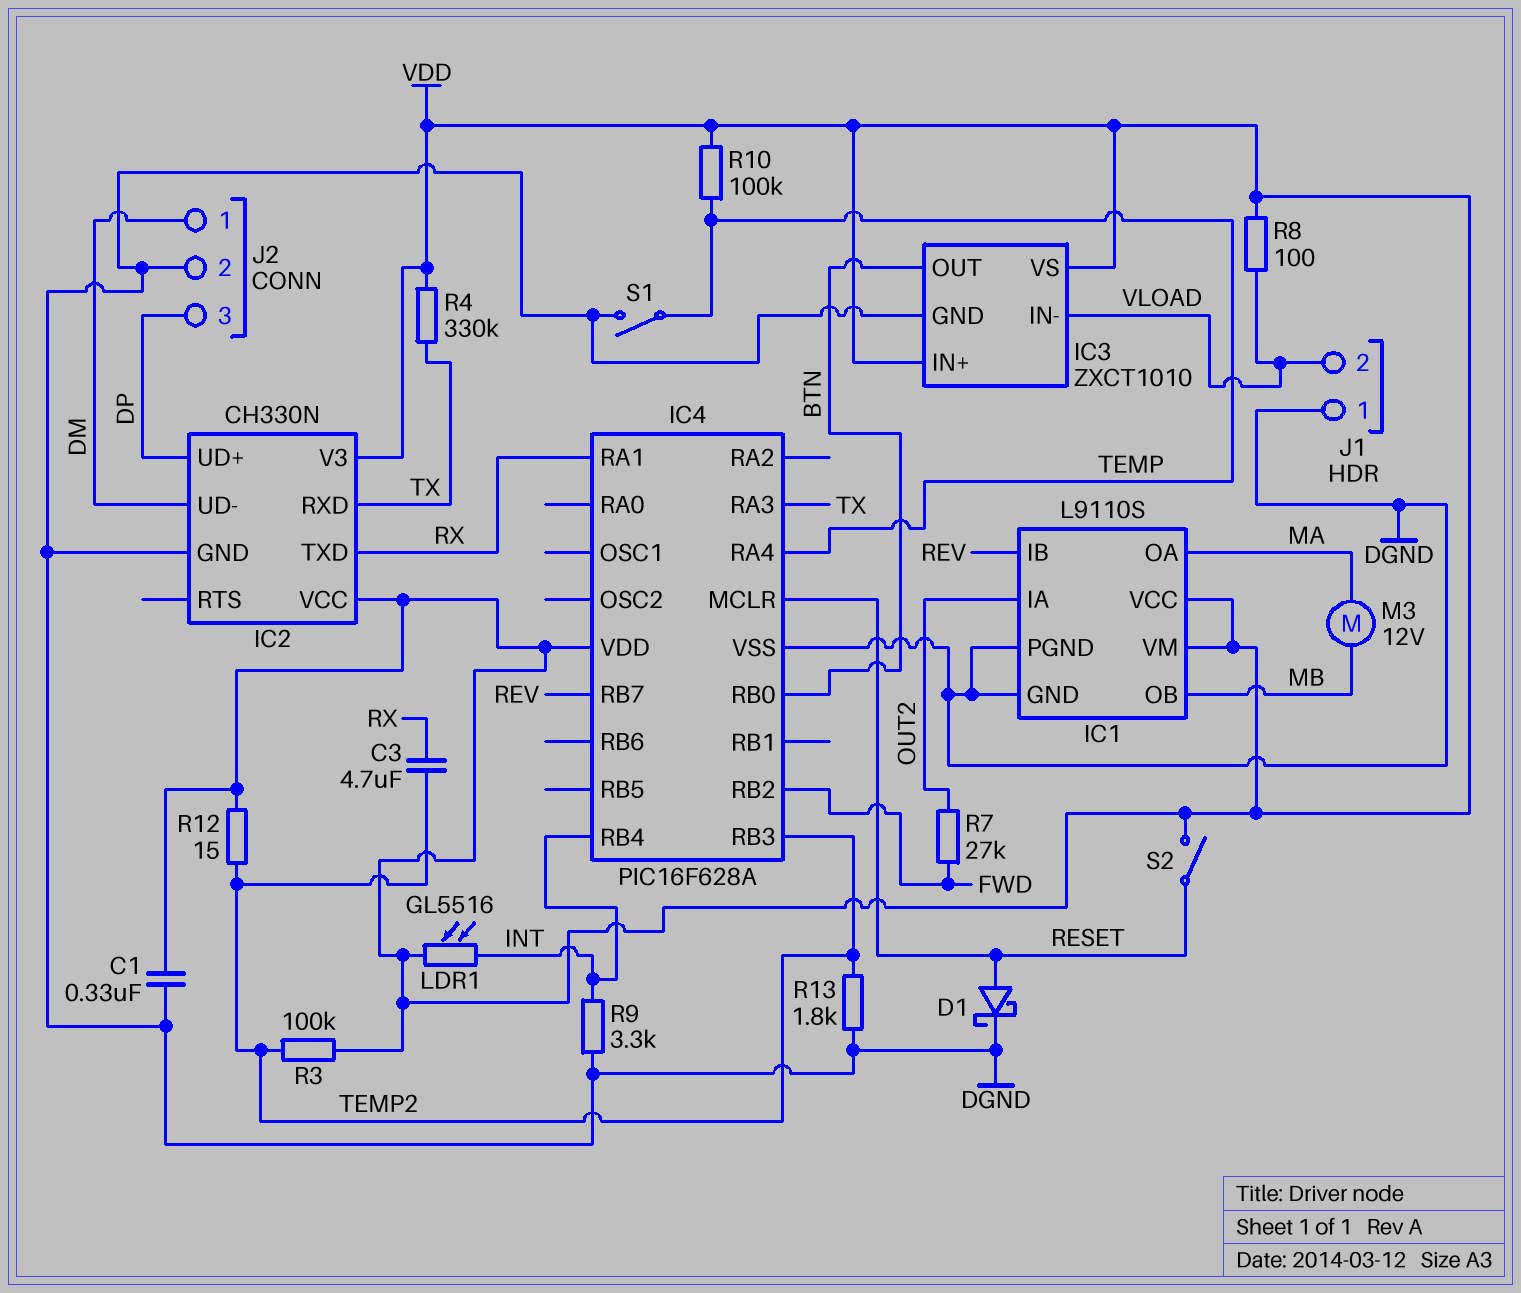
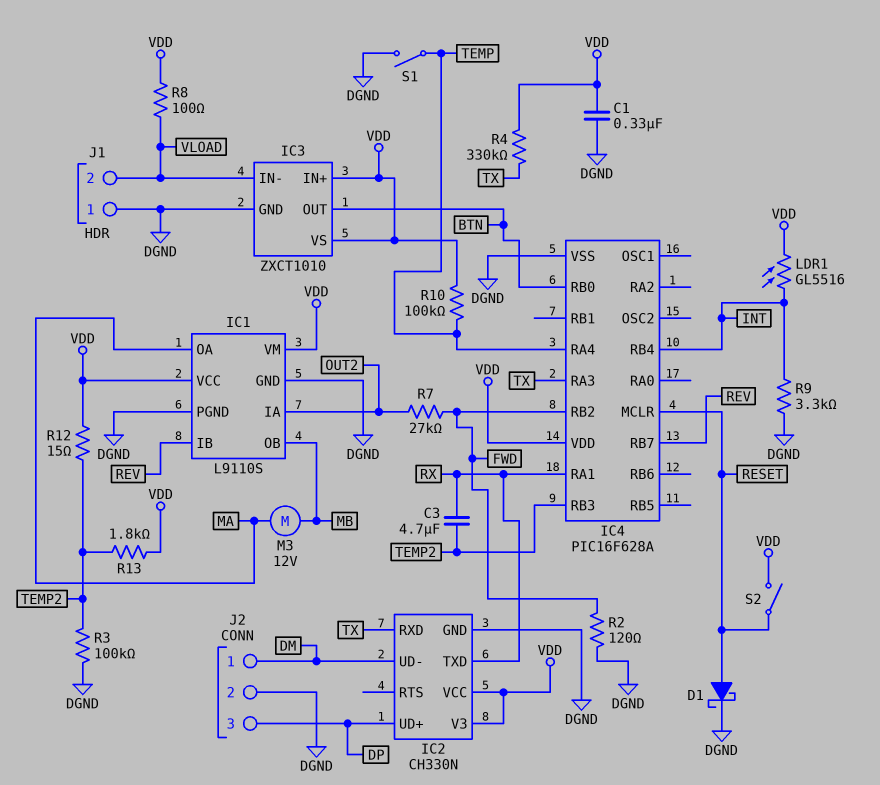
R2: none -> 120 (DGND, FWD)
R3: 100k (TEMP2, VDD) -> 100k (DGND, TEMP2)
R13: 1.8k (DGND, TEMP2) -> 1.8k (TEMP2, VDD)

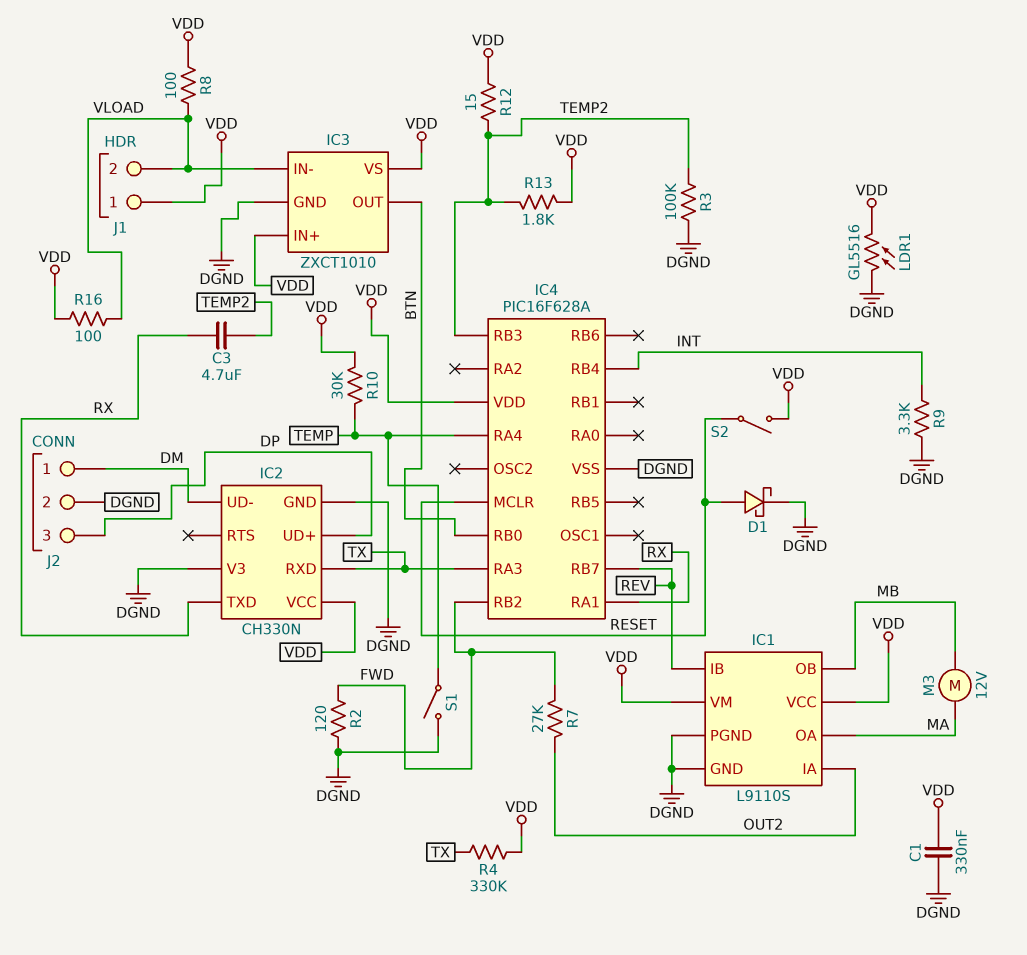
IC2 pin V3: VDD -> DGND
J1 pin 1: DGND -> VDD
LDR1: GL5516 (INT, VDD) -> GL5516 (DGND, VDD)
R10: 100k (TEMP, VDD) -> 30k (TEMP, VDD)
R16: none -> 100 (VDD, VLOAD)

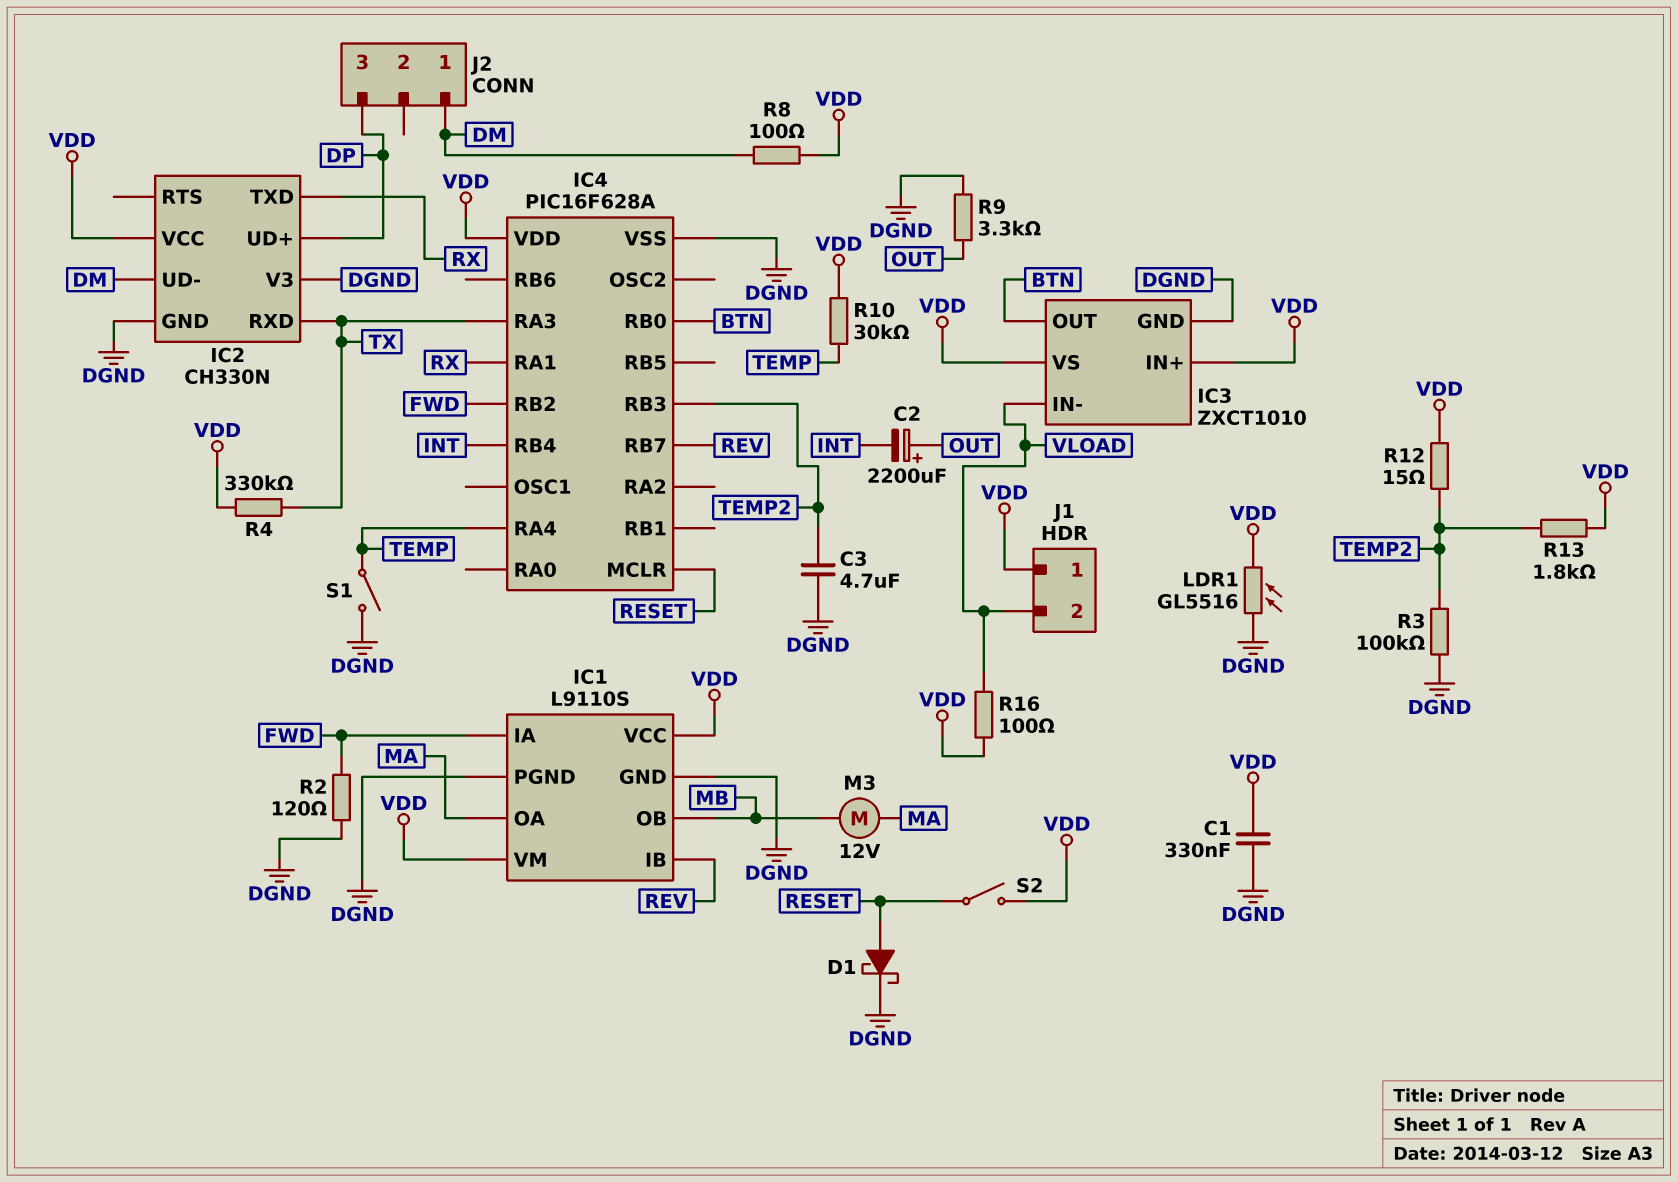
C2: none -> 2200uF (plus OUT, minus INT)
C3: 4.7uF (RX, TEMP2) -> 4.7uF (DGND, TEMP2)
IC1 pin IA: OUT2 -> FWD
J2 pin 2: DGND -> none
R7: 27k (FWD, OUT2) -> none
R8: 100 (VDD, VLOAD) -> 100 (DM, VDD)
R9: 3.3k (DGND, INT) -> 3.3k (DGND, OUT)

